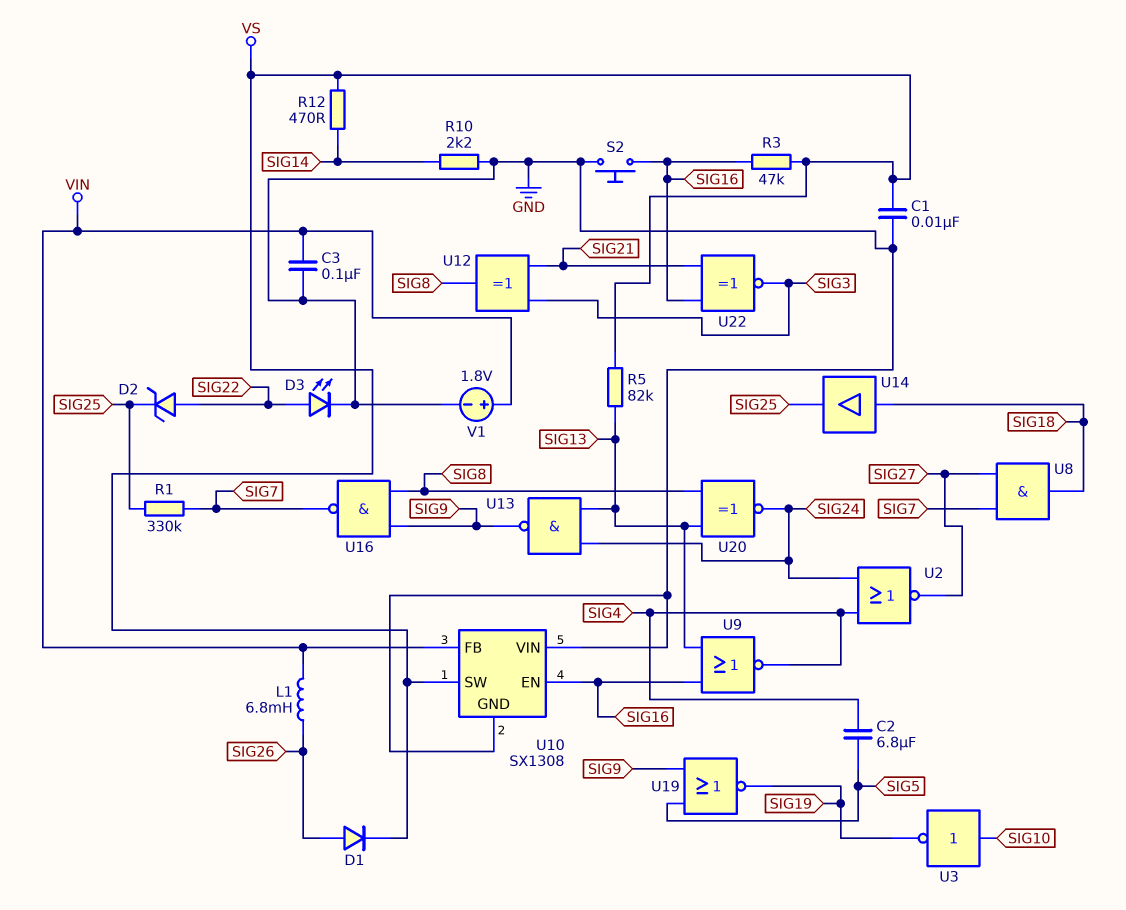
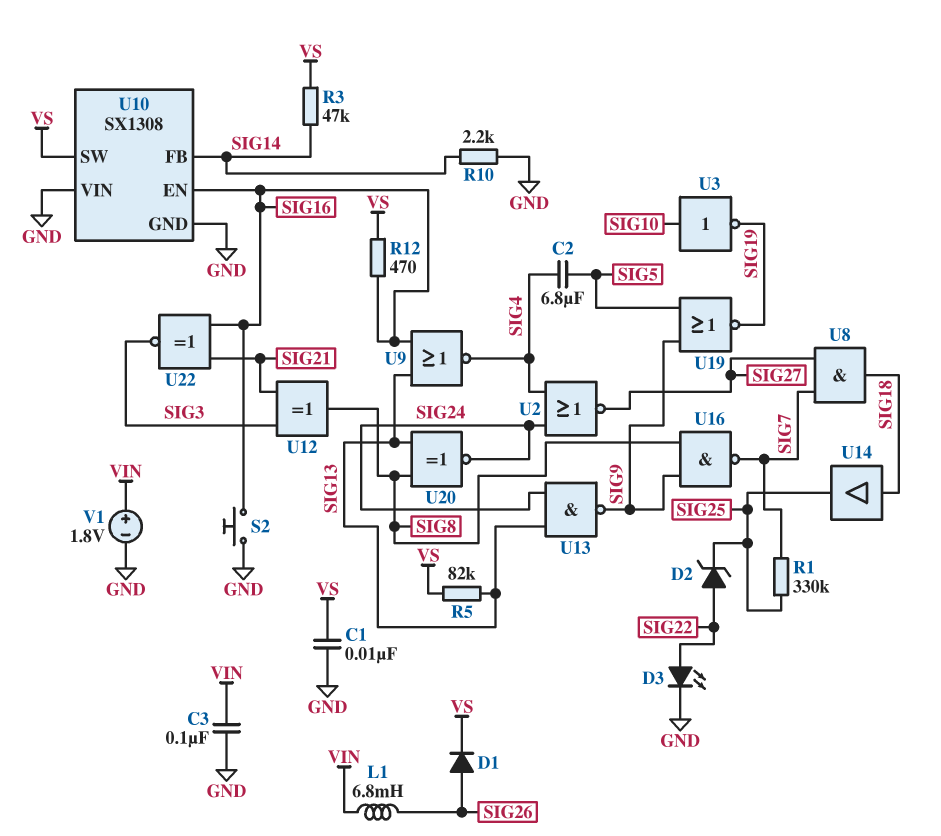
R3: 47k (SIG16, VS) -> 47k (SIG14, VS)
R12: 470 (SIG14, VS) -> 470 (SIG16, VS)
U10 pin FB: VIN -> SIG14

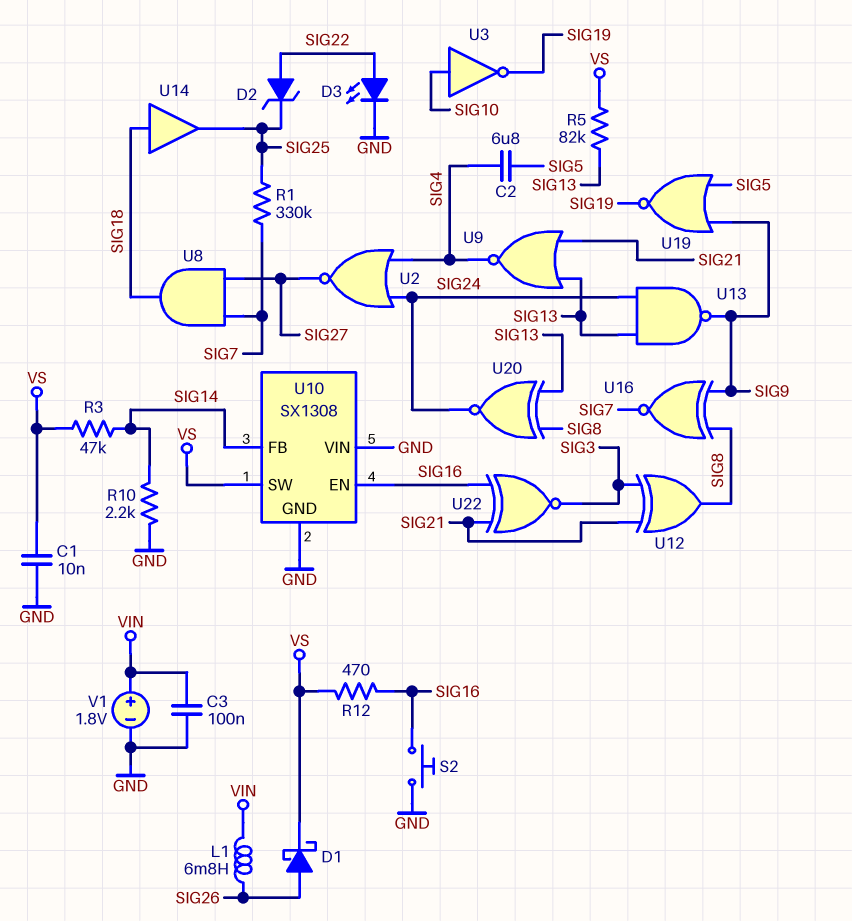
D1: diode (A SIG26, K VS) -> schottky (A SIG26, K VS)
U9: NOR (in SIG13, in SIG16, out SIG4) -> NOR (in SIG13, in SIG21, out SIG4)
U16: NAND (in SIG8, in SIG9, out SIG7) -> XNOR (in SIG8, in SIG9, out SIG7)

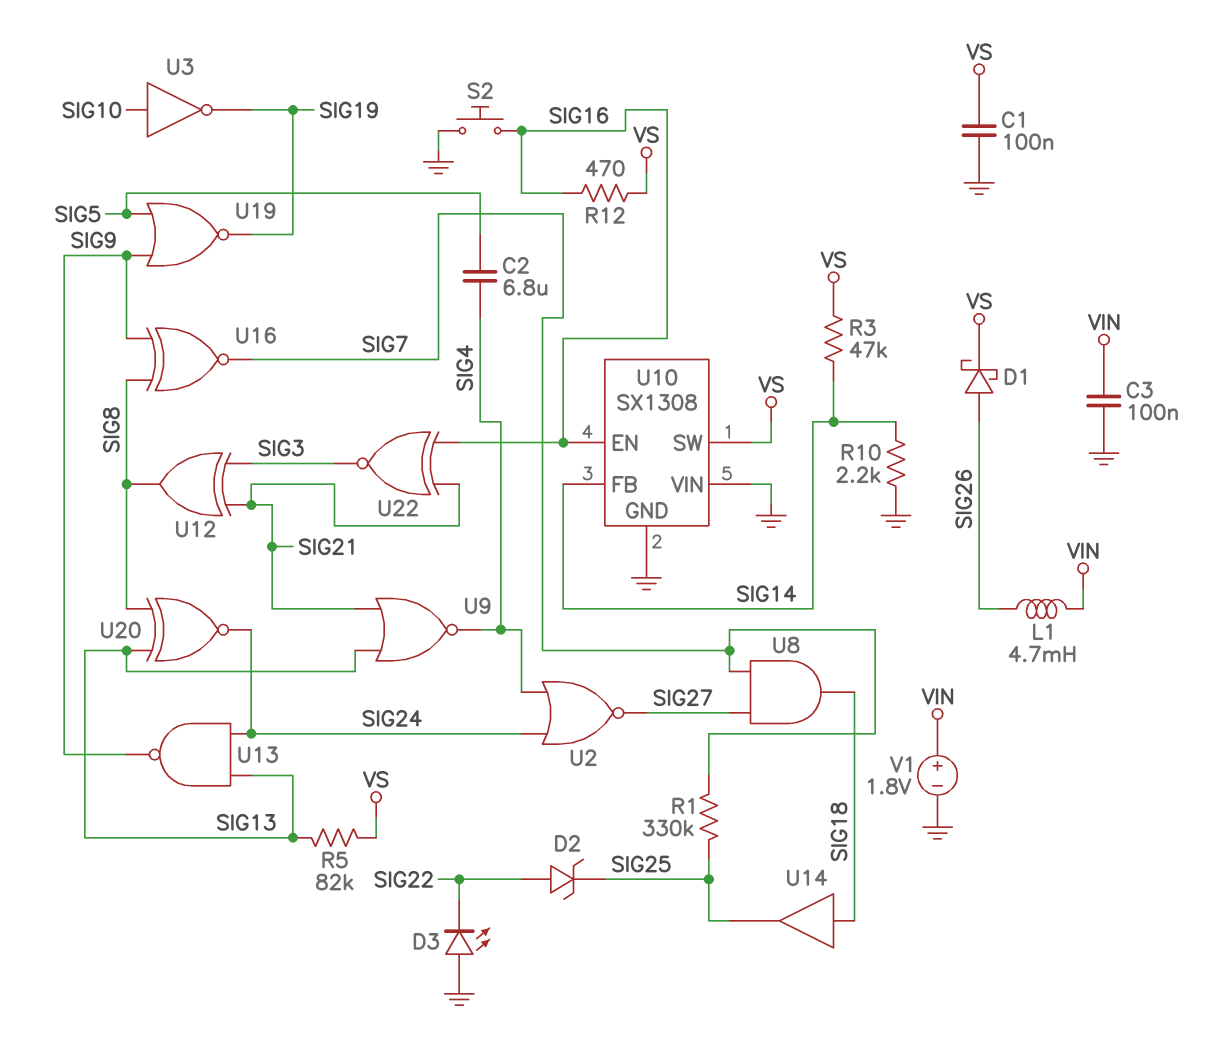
C1: 10nF (GND, VS) -> 100nF (GND, VS)
D3: LED (A SIG22, K GND) -> LED (A GND, K SIG22)
L1: 6.8mH (SIG26, VIN) -> 4.7mH (SIG26, VIN)

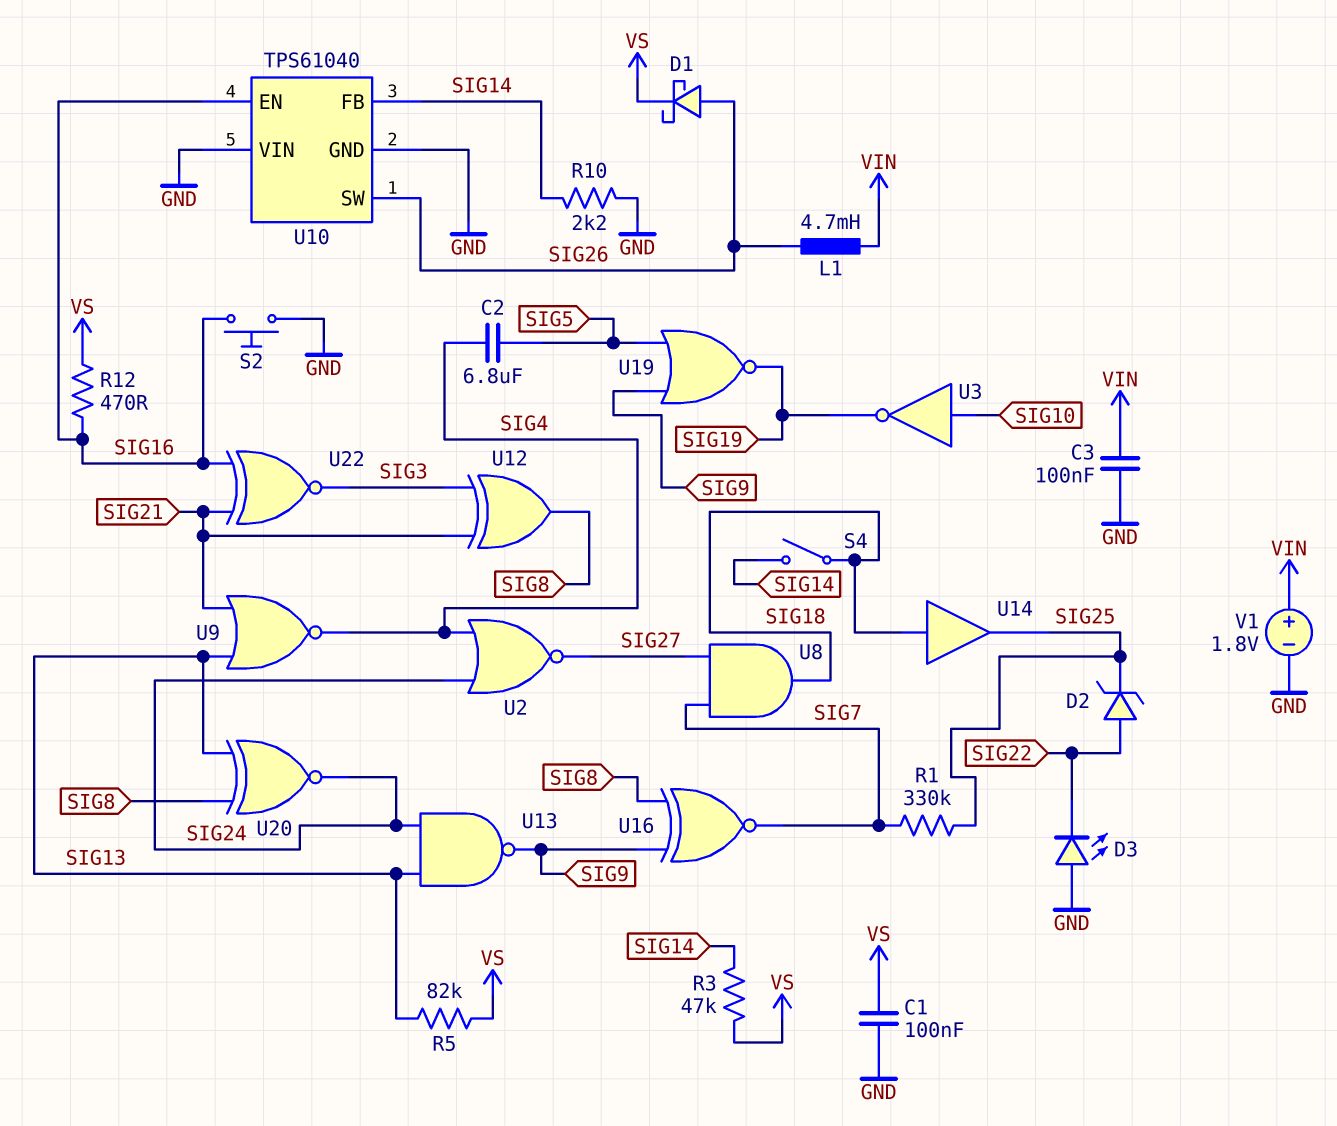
S4: none -> switch (SIG14, SIG18)
U10: SX1308 -> TPS61040
U10 pin SW: VS -> SIG26

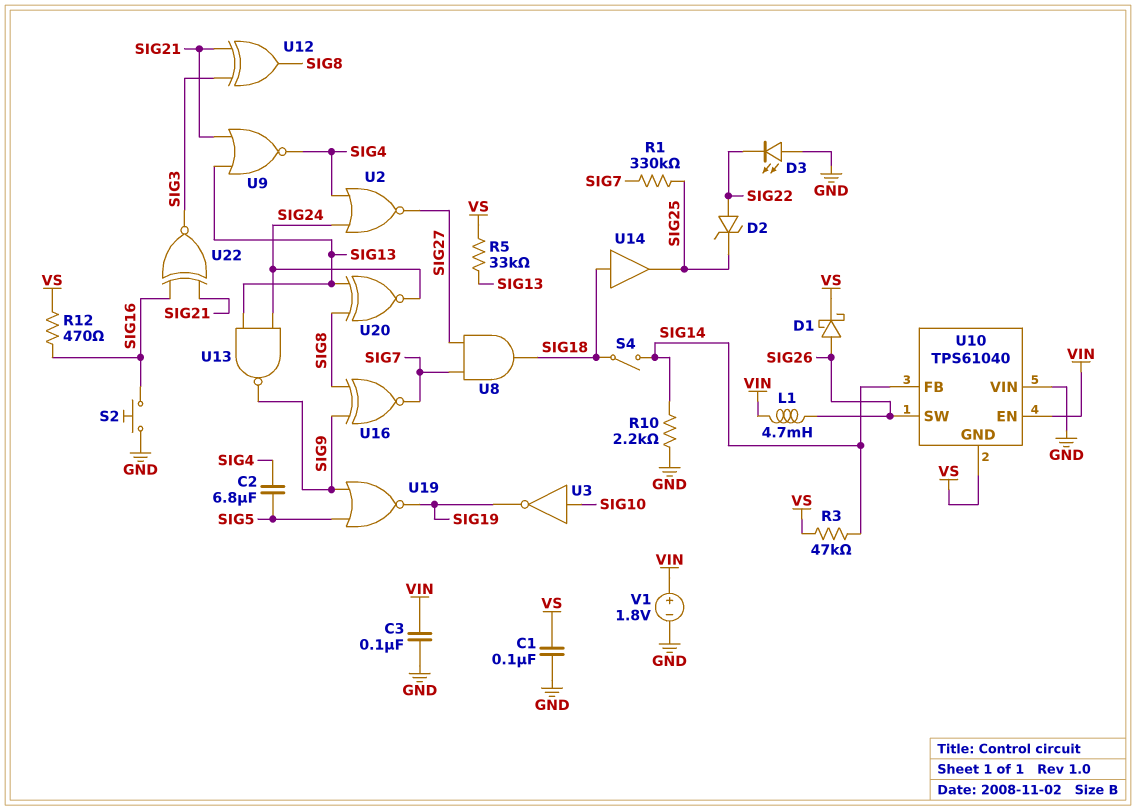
R5: 82k (SIG13, VS) -> 33k (SIG13, VS)
U10 pin EN: SIG16 -> VIN
U10 pin GND: GND -> VS

